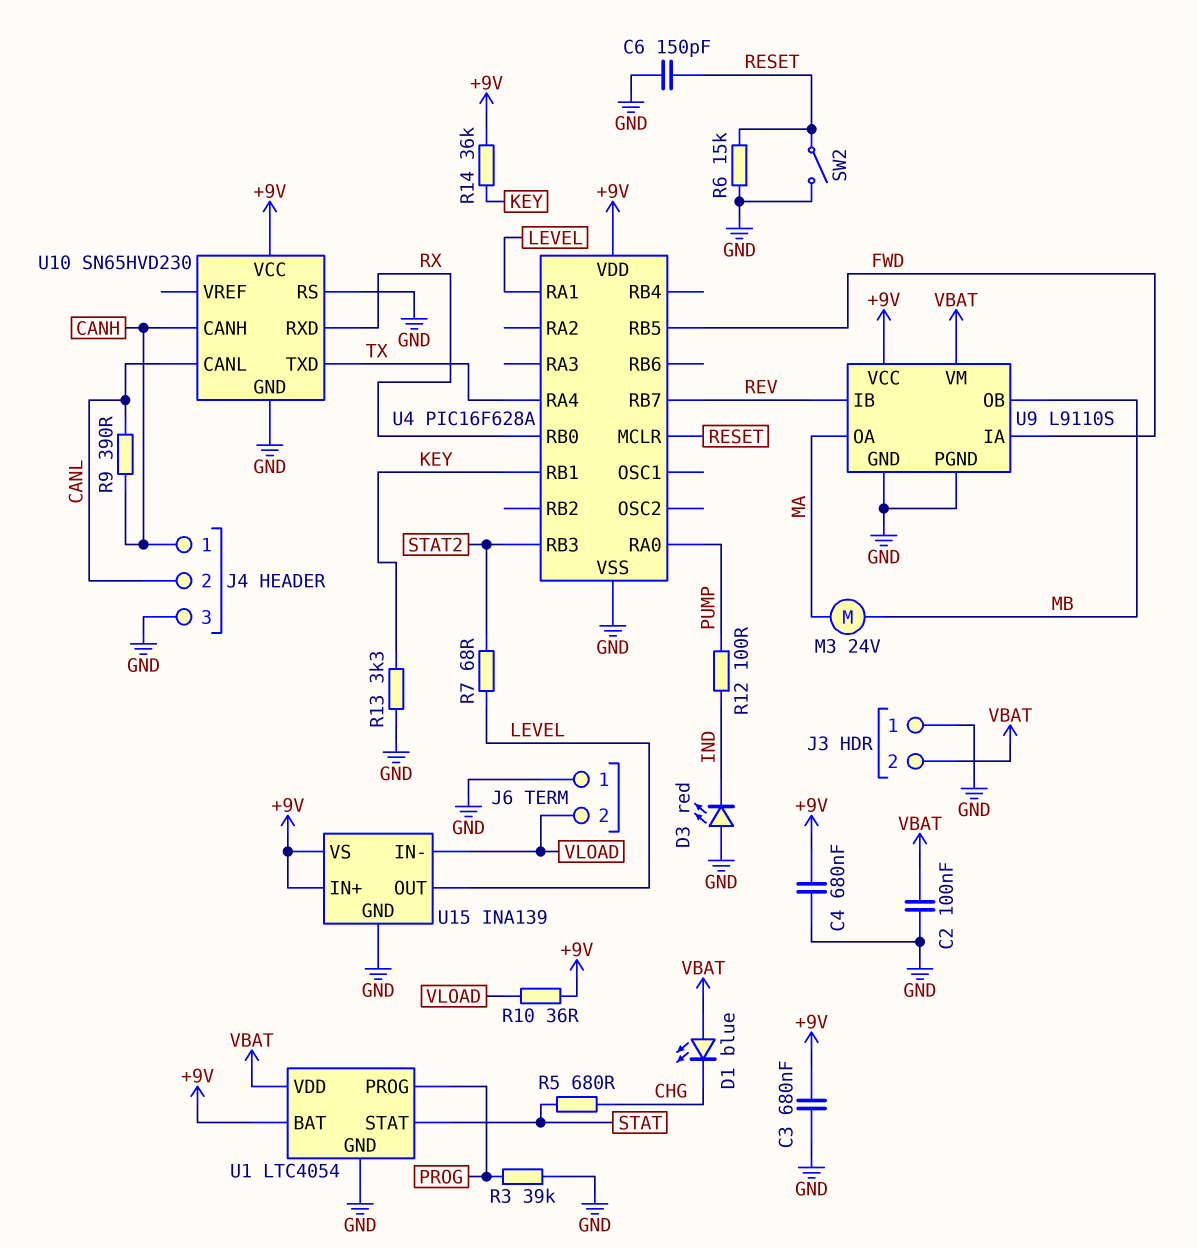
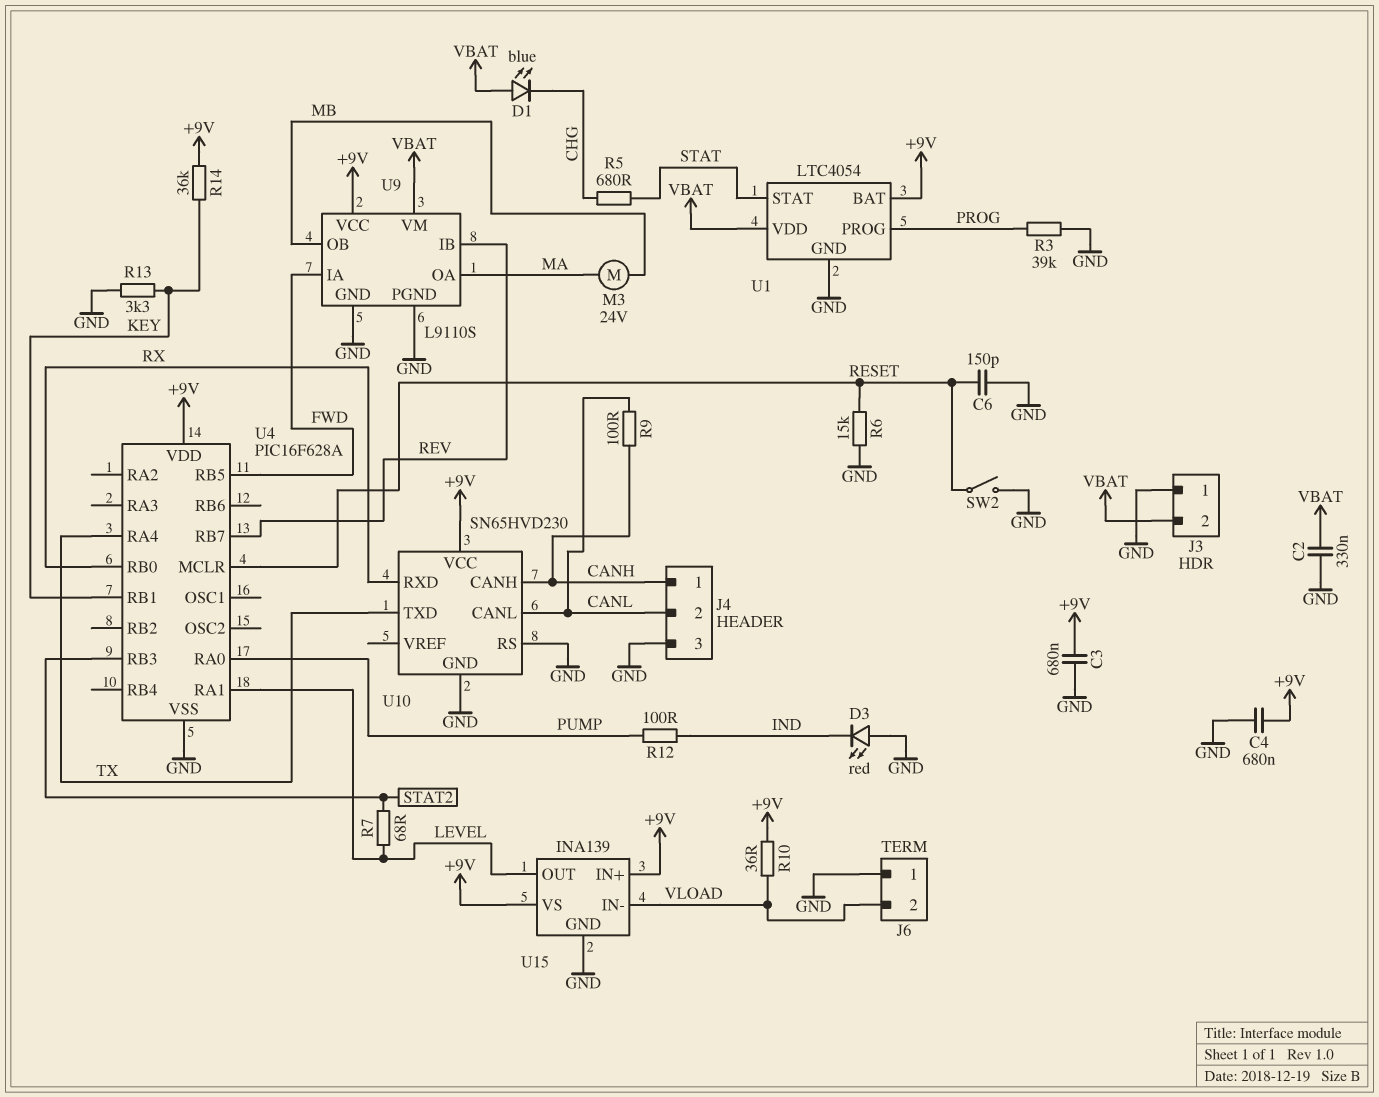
C2: 100nF (GND, VBAT) -> 330nF (GND, VBAT)
R9: 390 (CANH, CANL) -> 100 (CANH, CANL)

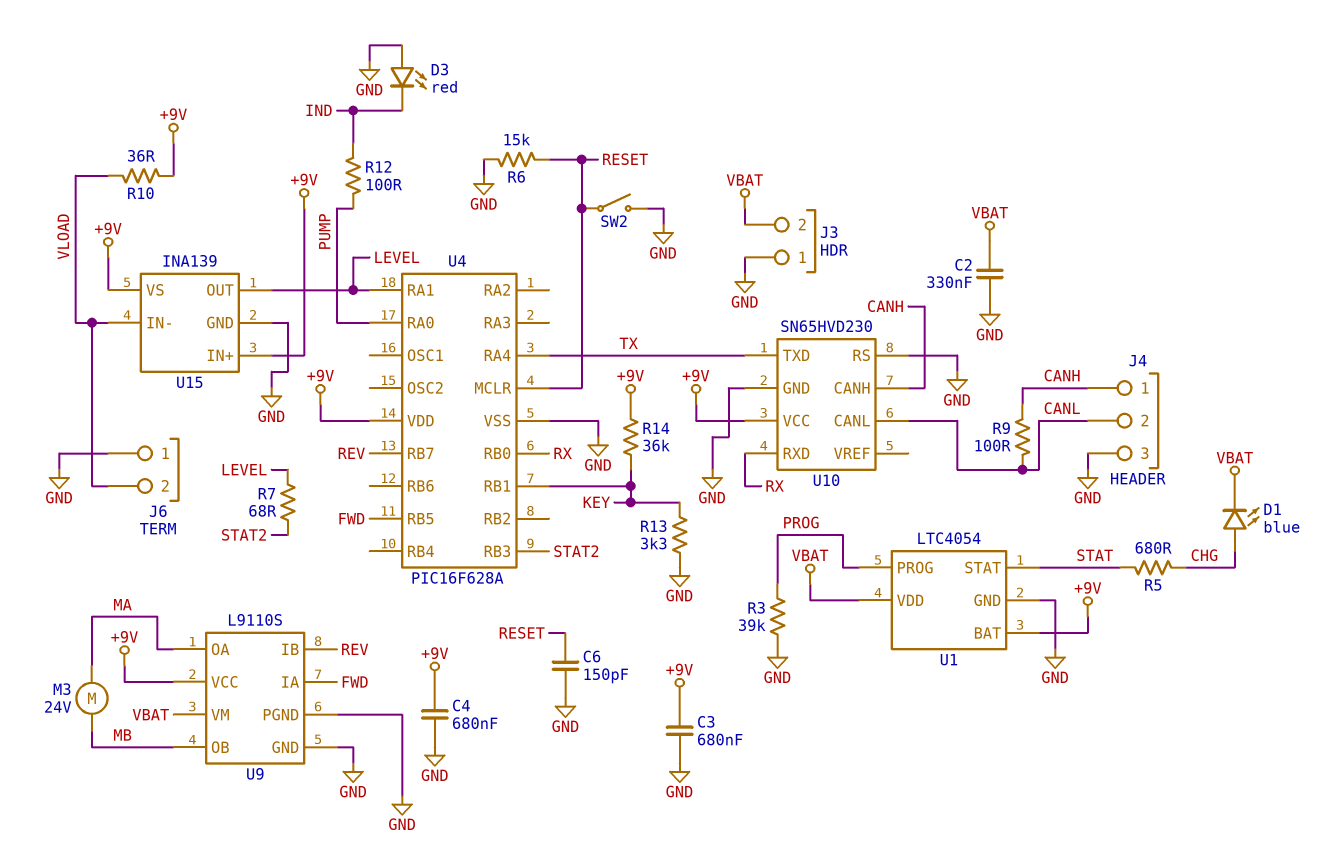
D1: LED blue (A VBAT, K CHG) -> LED blue (A CHG, K VBAT)

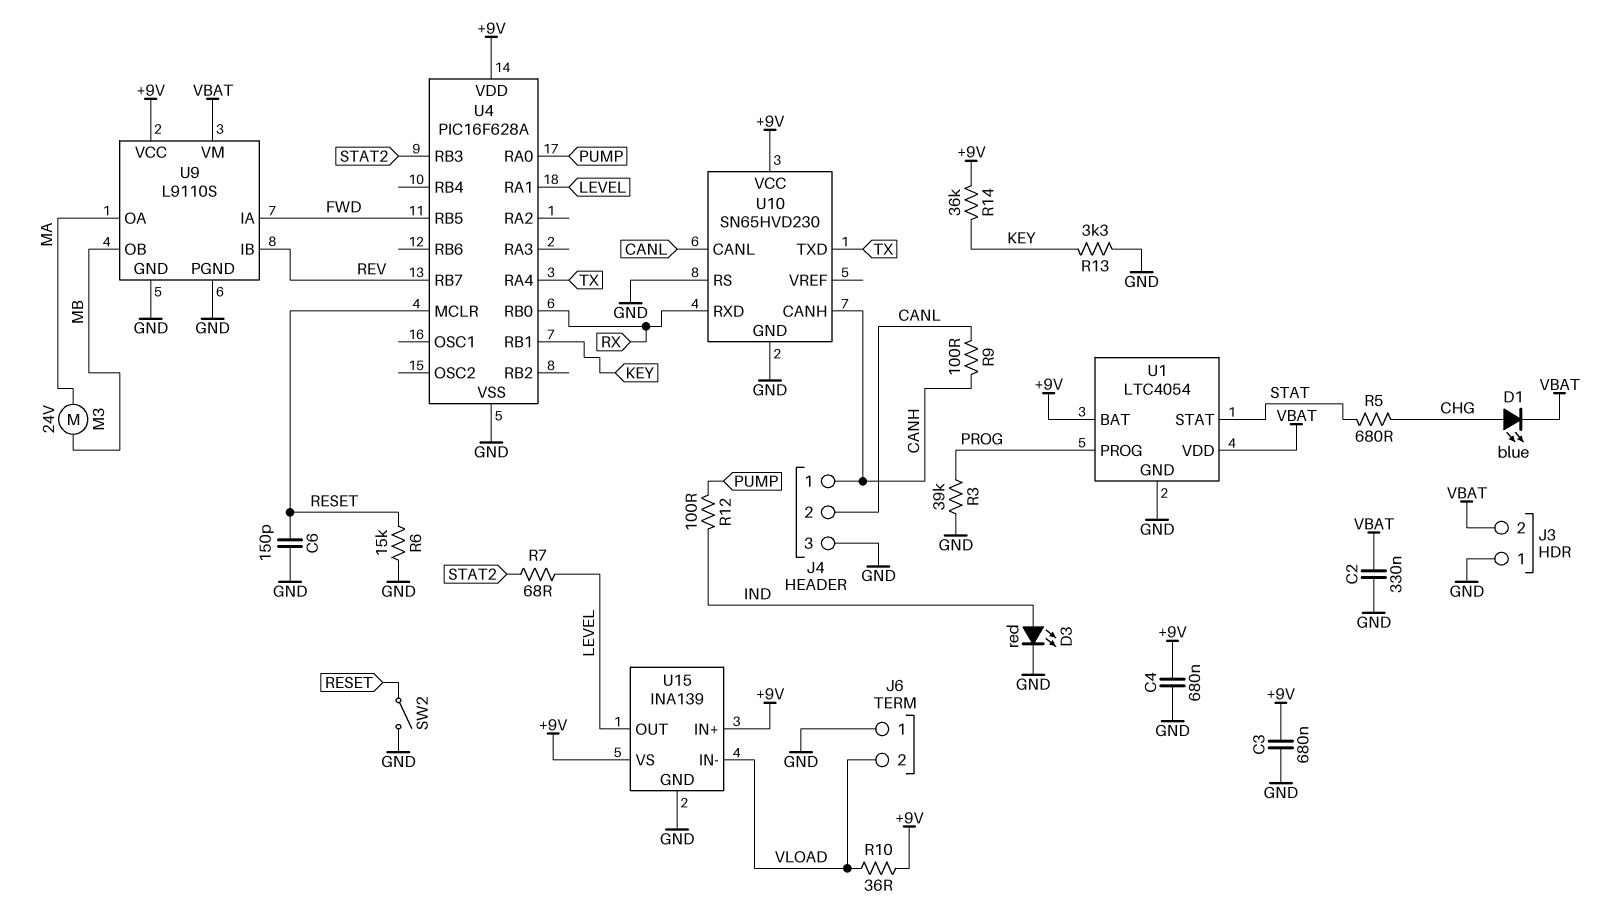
D3: LED red (A GND, K IND) -> LED red (A IND, K GND)

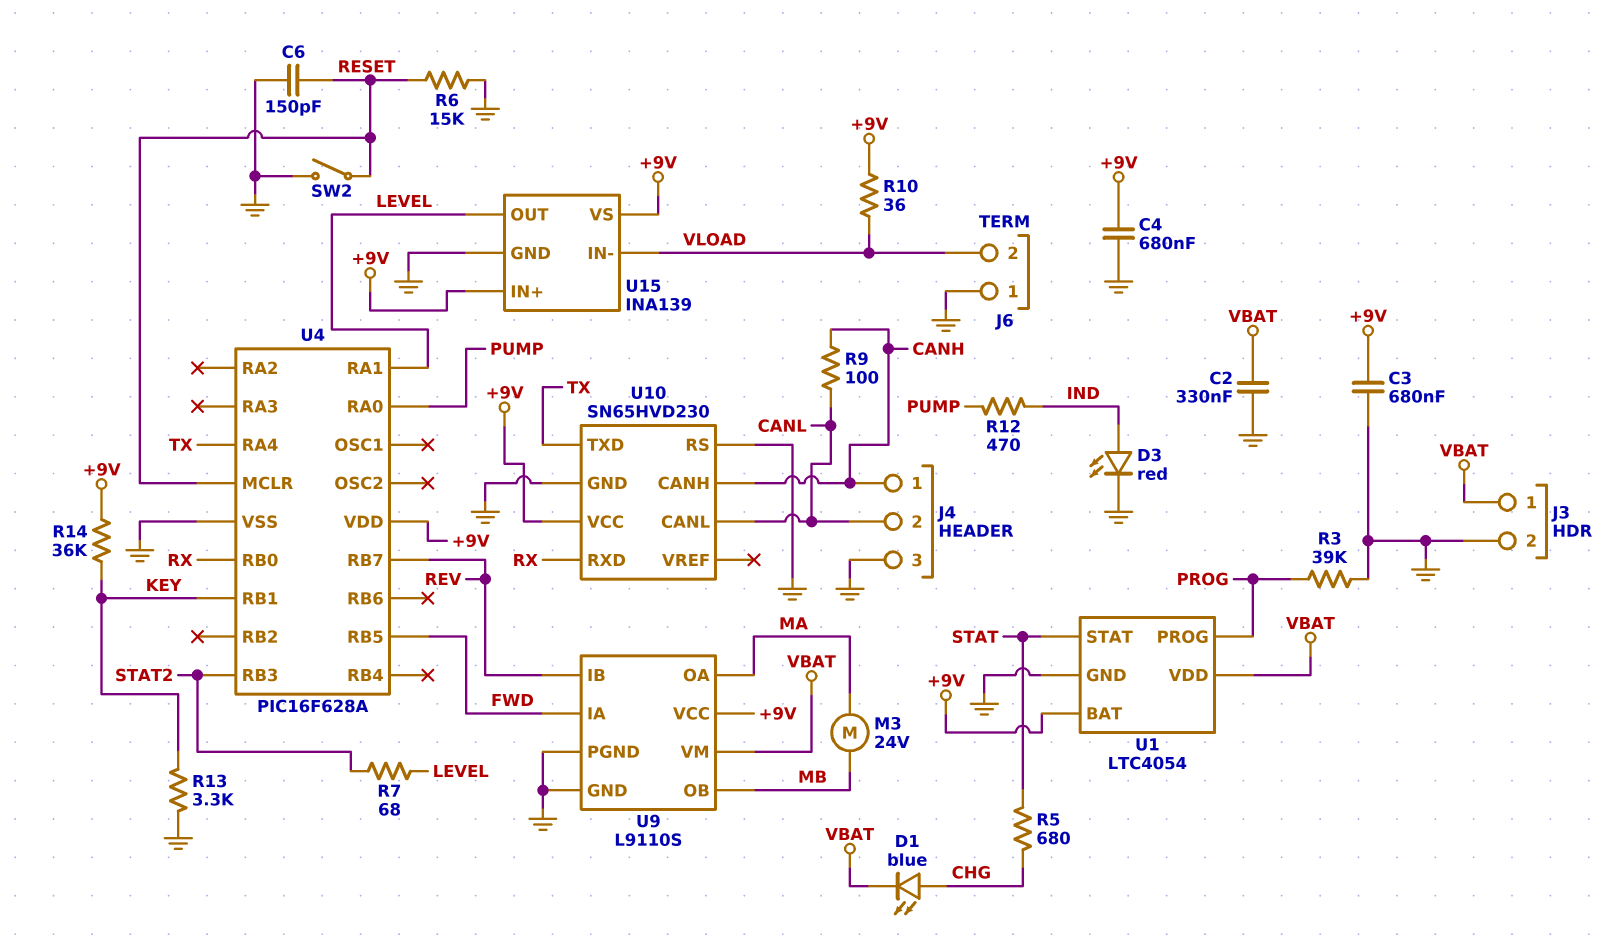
J3 pin 1: GND -> VBAT
J3 pin 2: VBAT -> GND
R12: 100 (IND, PUMP) -> 470 (IND, PUMP)

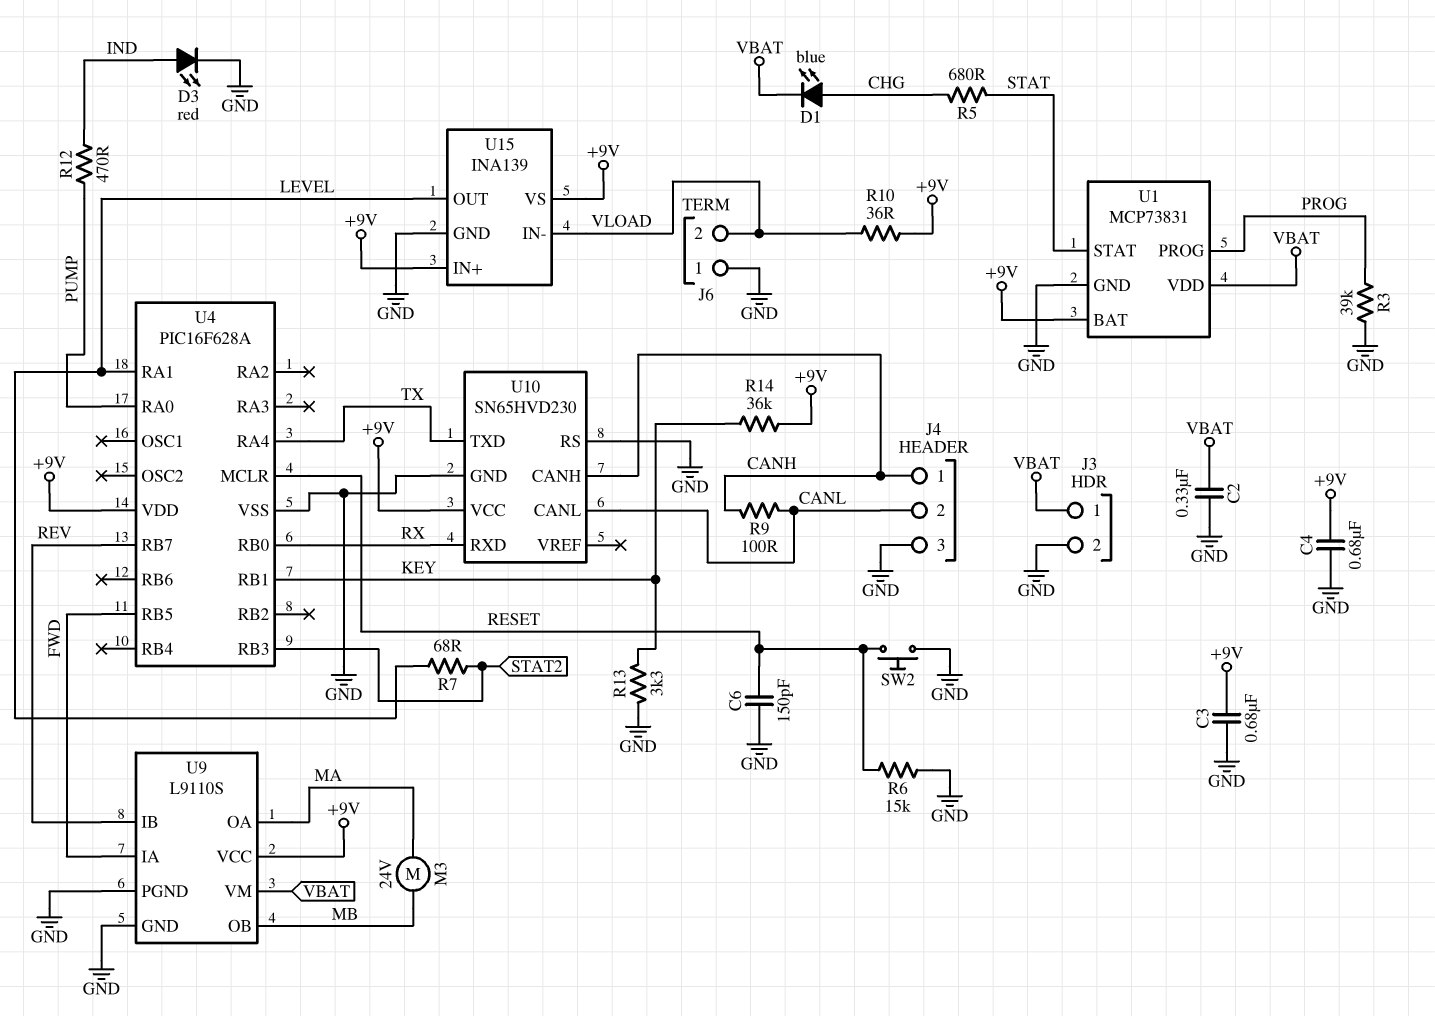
SW2: switch (GND, RESET) -> button (GND, RESET)
U1: LTC4054 -> MCP73831

